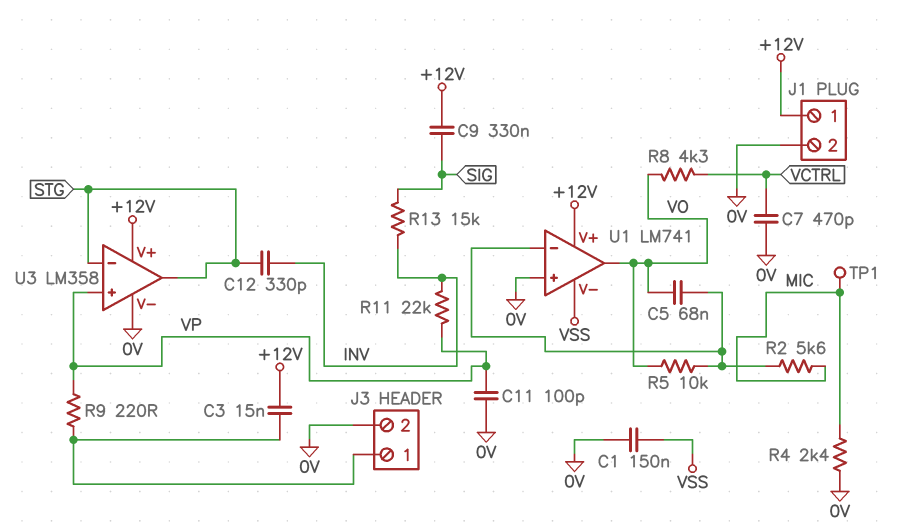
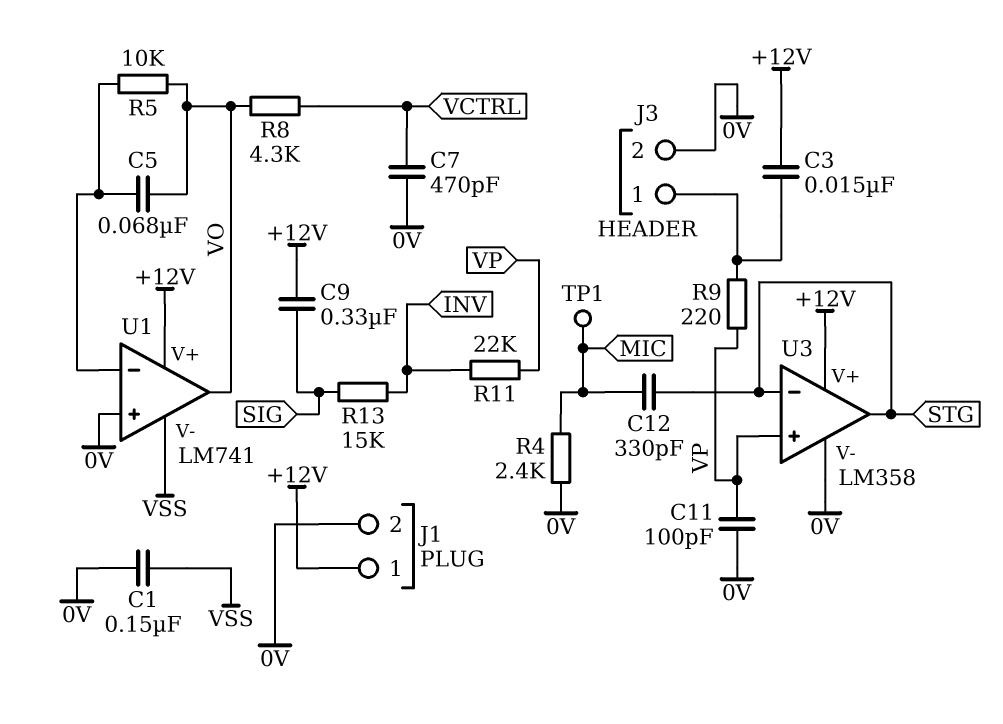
C12: 330pF (INV, STG) -> 330pF (MIC, STG)
R2: 5.6k (MIC, U1/in-) -> none

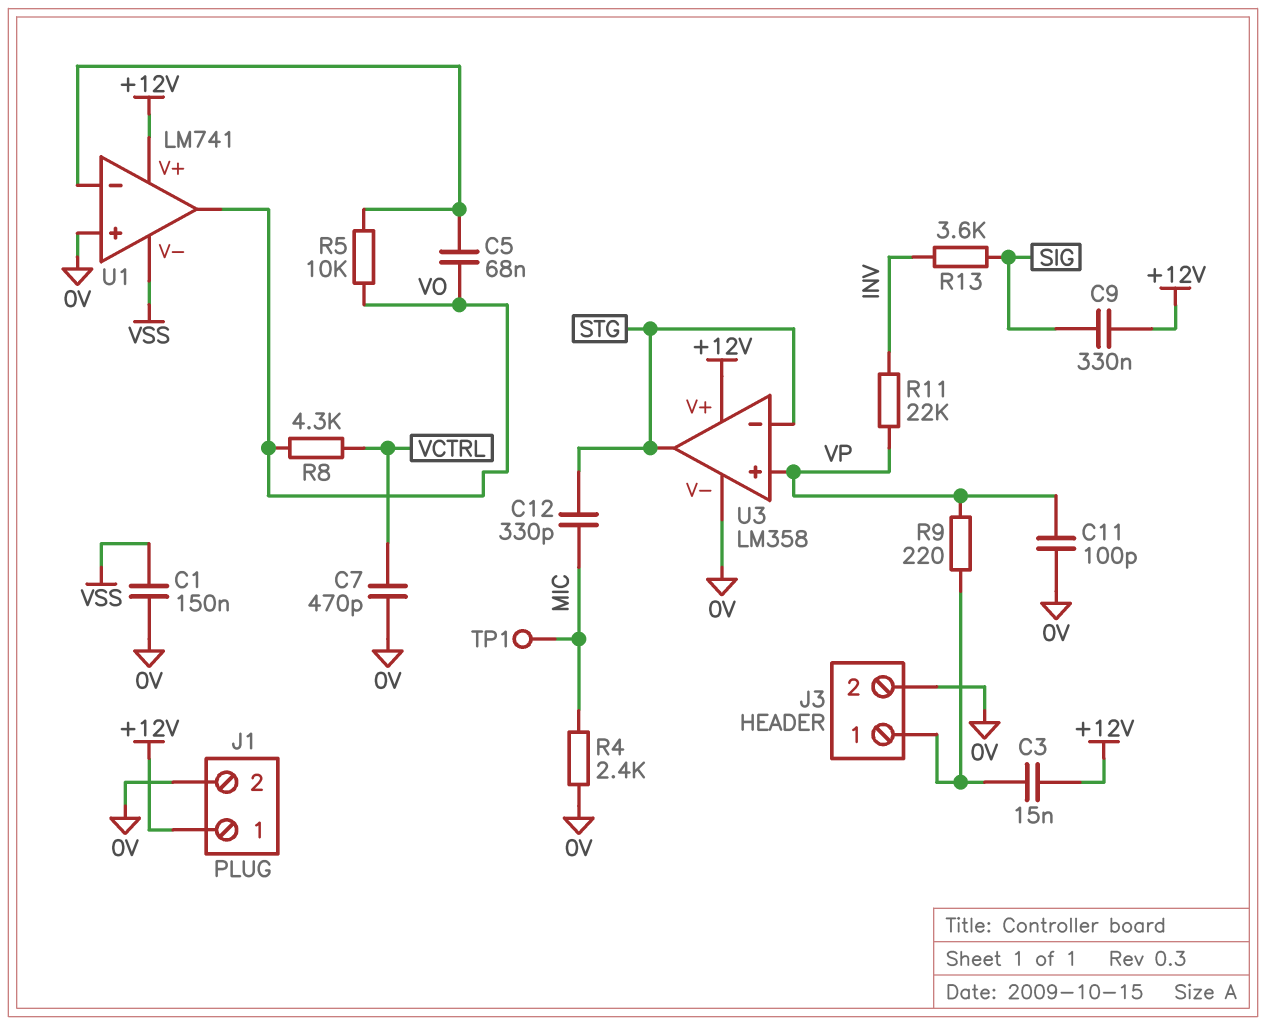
R13: 15k (INV, SIG) -> 3.6k (INV, SIG)

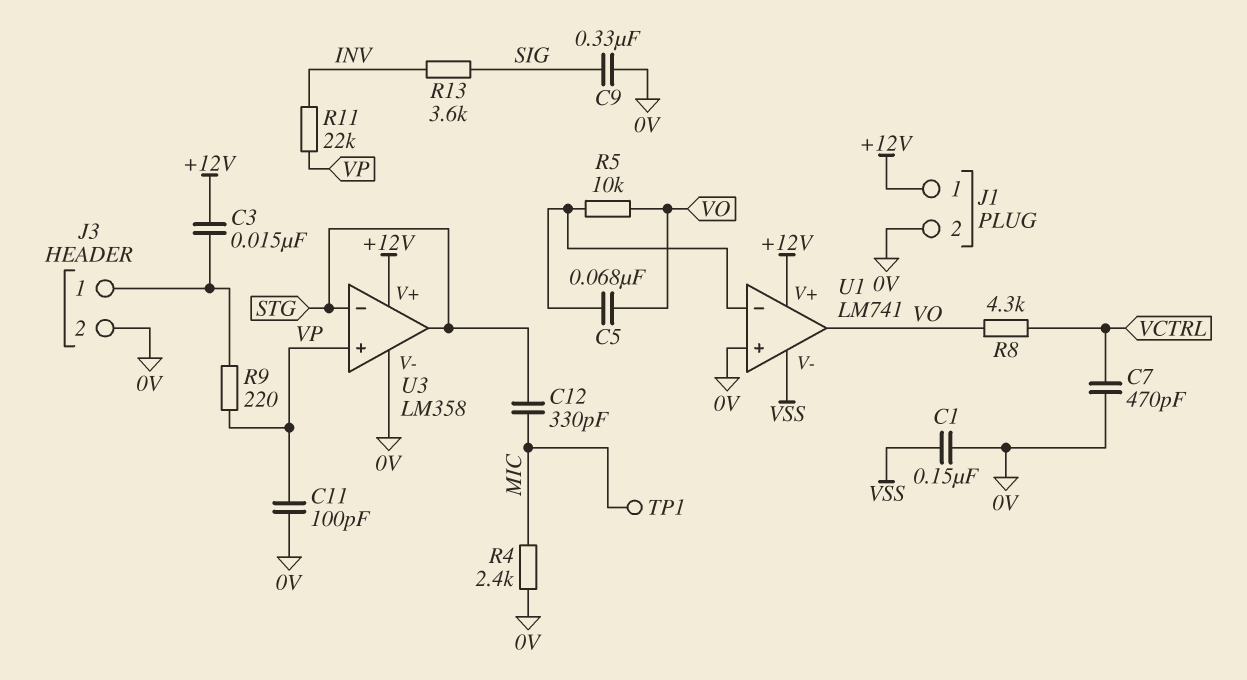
C9: 330nF (+12V, SIG) -> 330nF (0V, SIG)

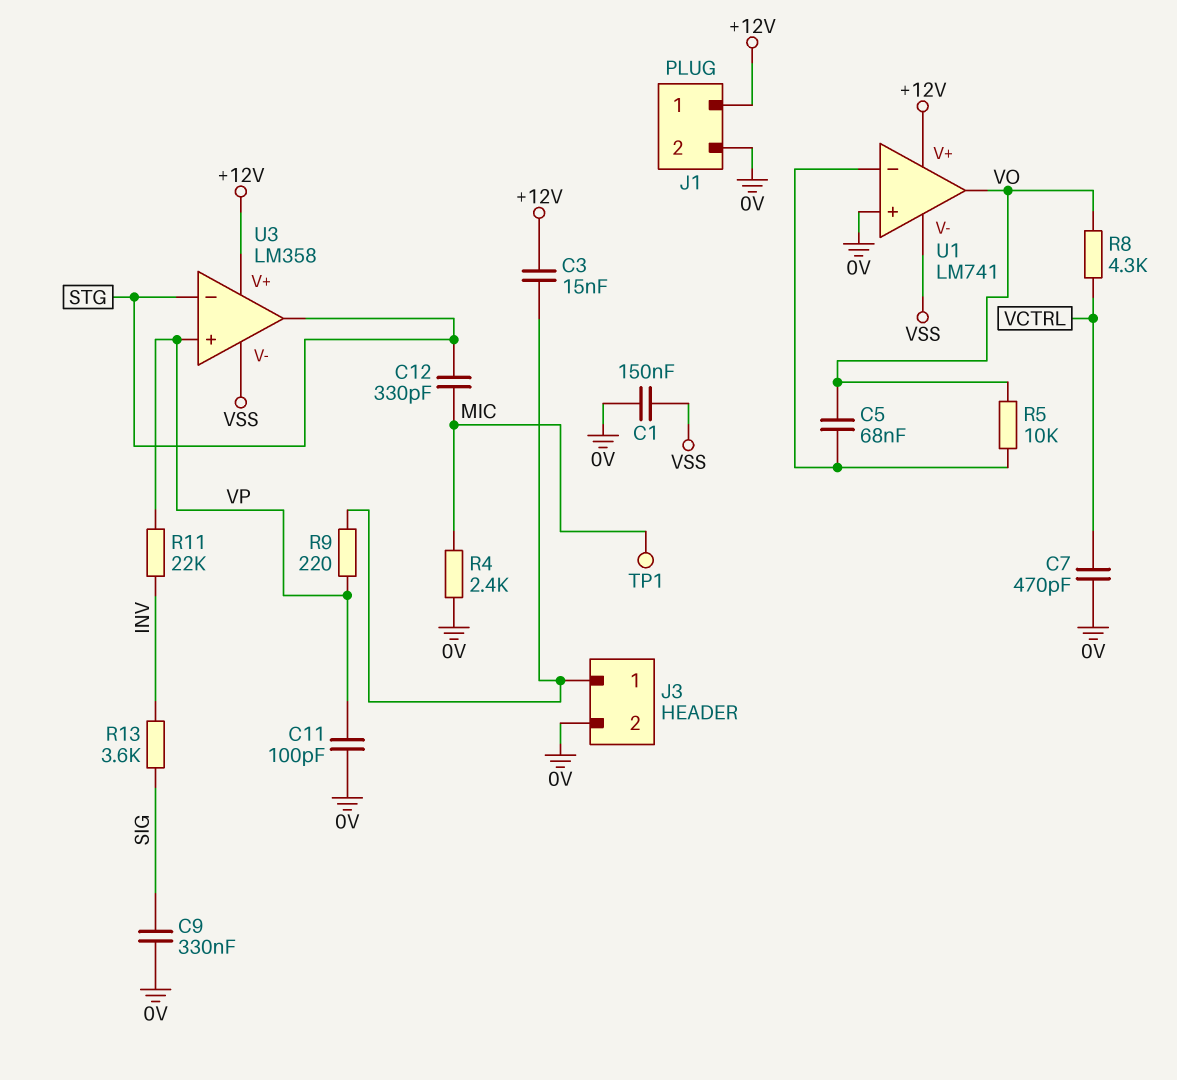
U3 pin V-: 0V -> VSS

